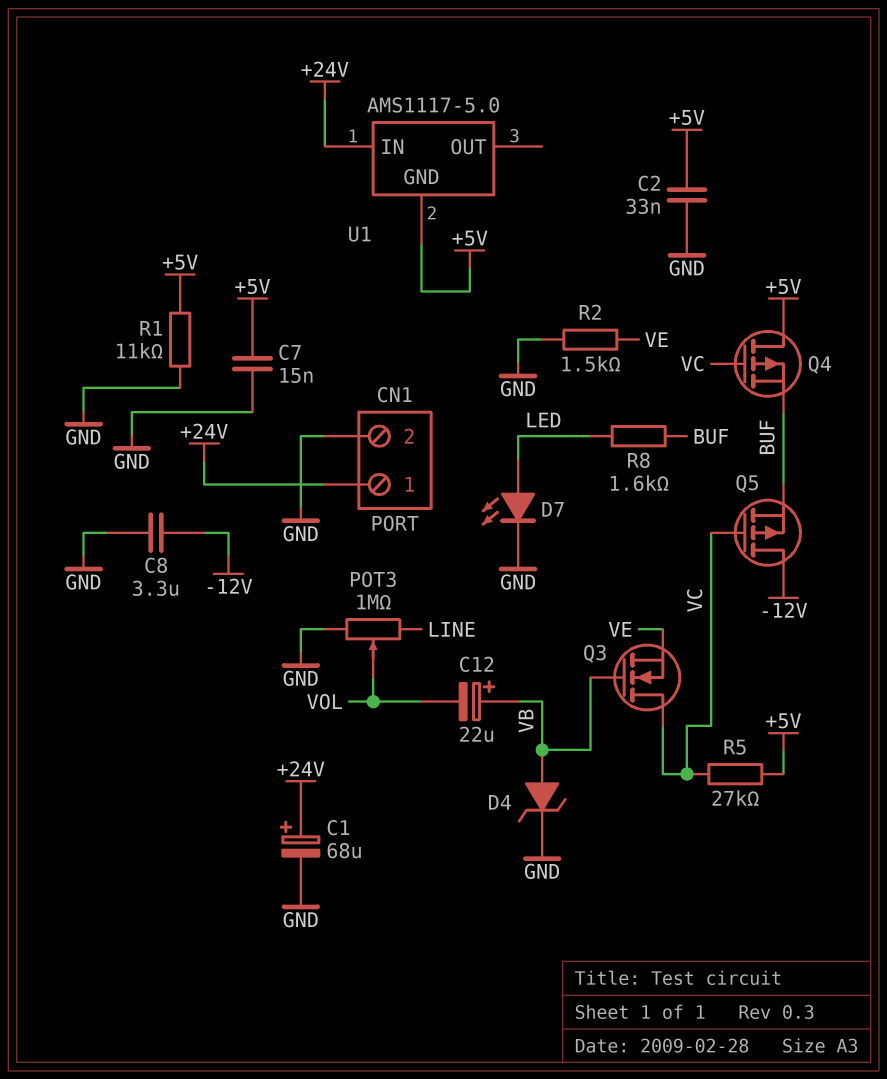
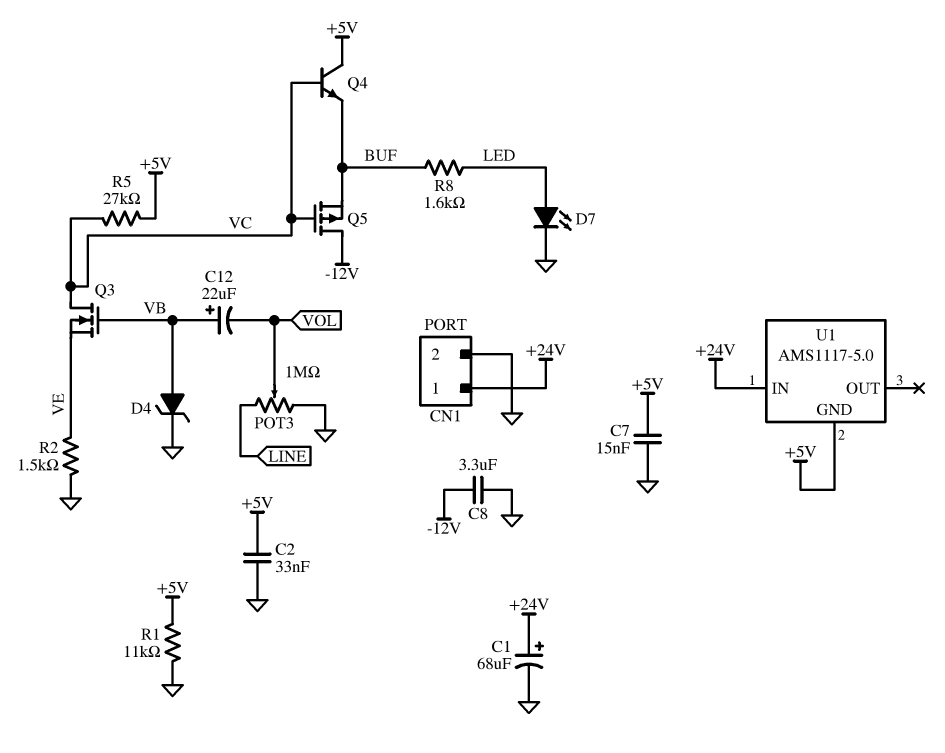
Q4: PMOS (G VC, D +5V, S BUF) -> NPN (B VC, C +5V, E BUF)

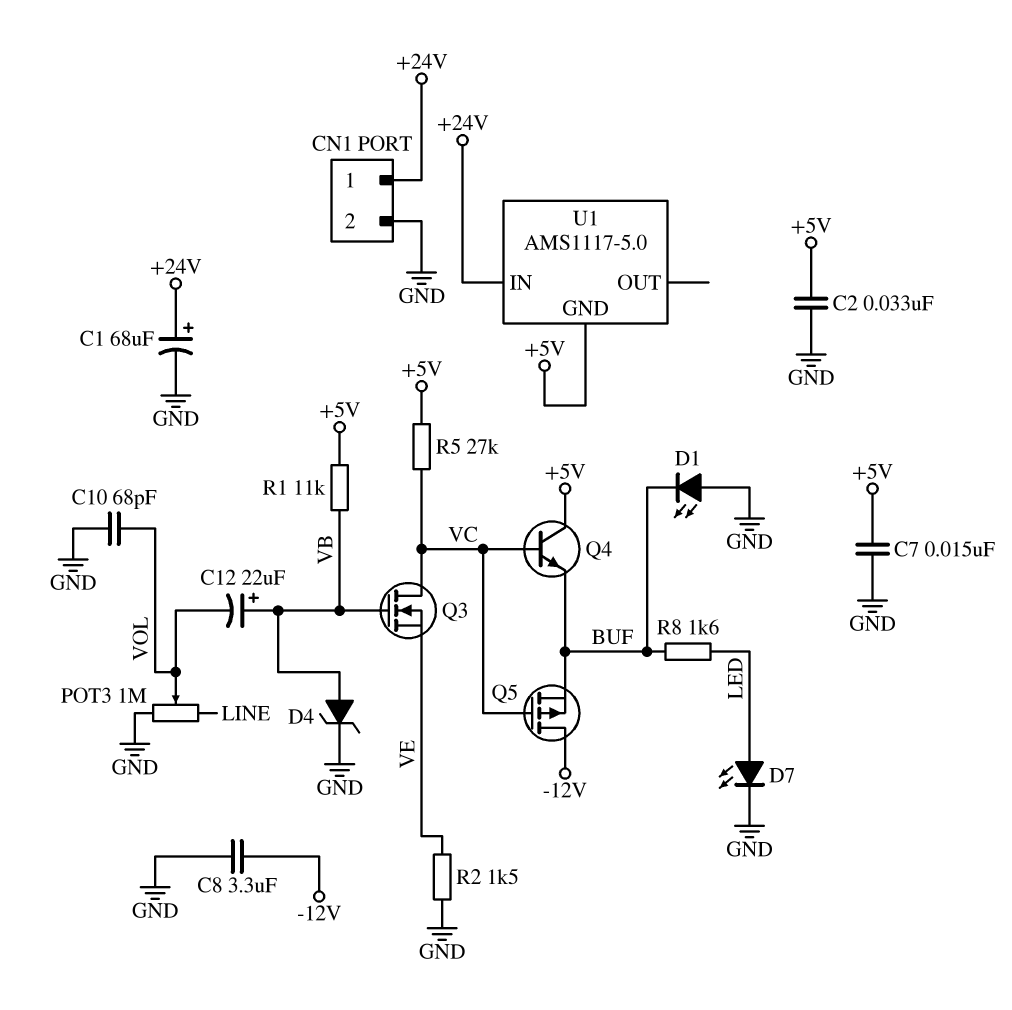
C10: none -> 68pF (GND, VOL)
D1: none -> LED (A GND, K BUF)
R1: 11k (+5V, GND) -> 11k (+5V, VB)

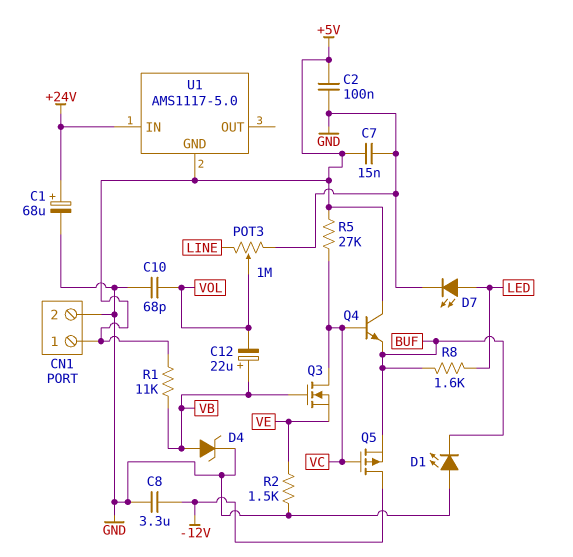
C2: 33nF (+5V, GND) -> 100nF (+5V, GND)
CN1 pin 1: +24V -> +5V

